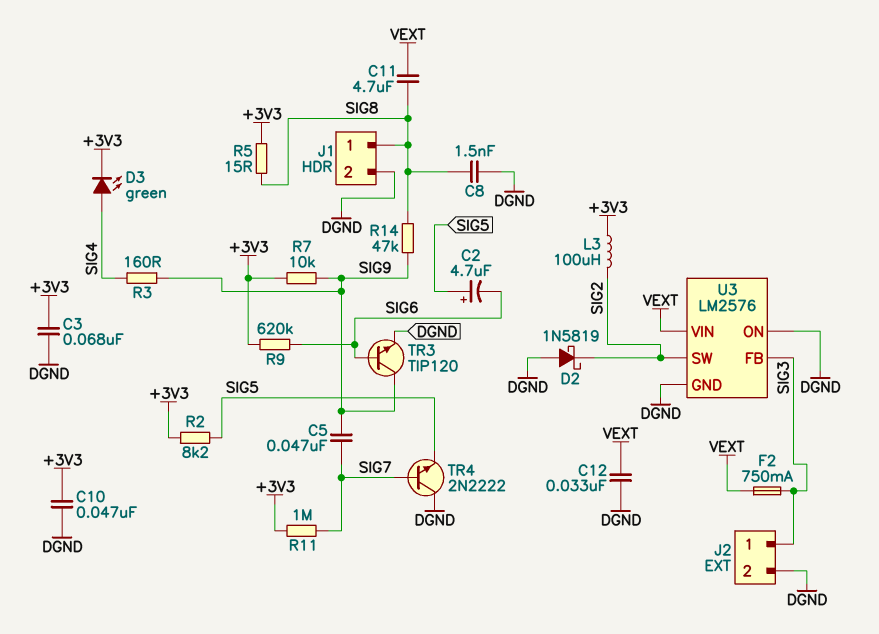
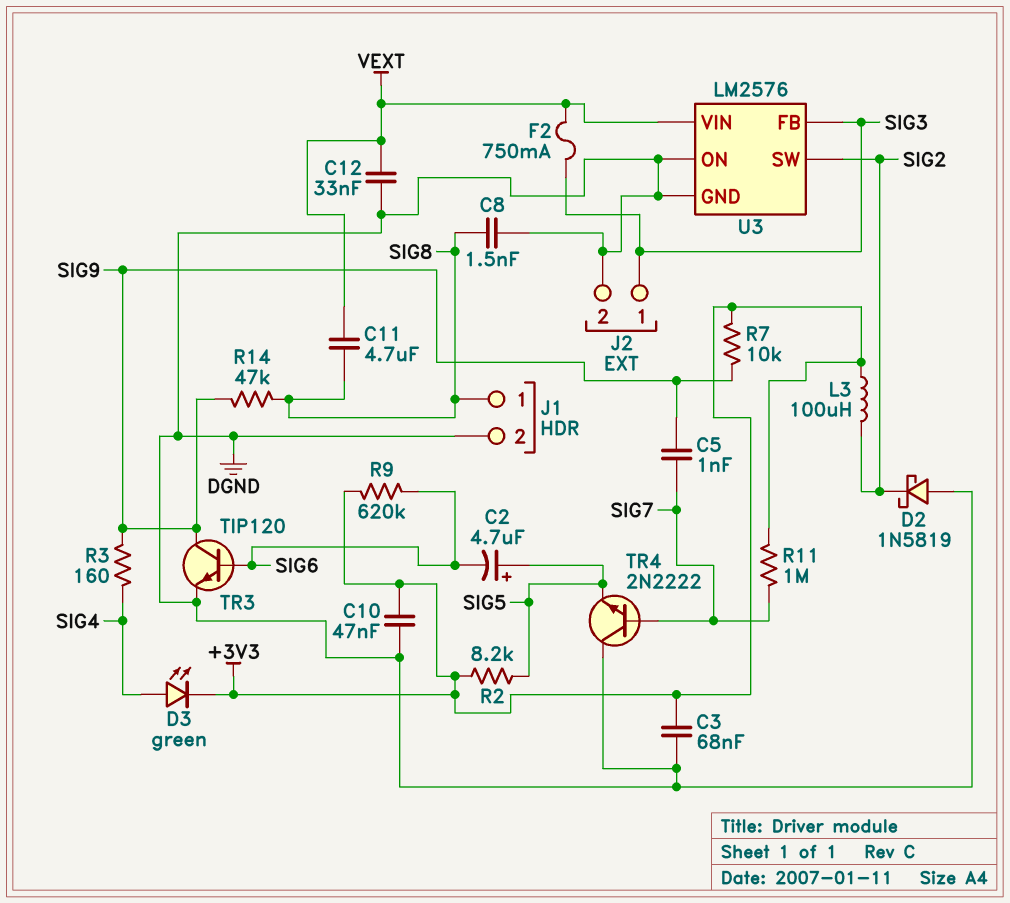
C5: 47nF (SIG7, SIG9) -> 1nF (SIG7, SIG9)
R5: 15 (+3V3, SIG8) -> none

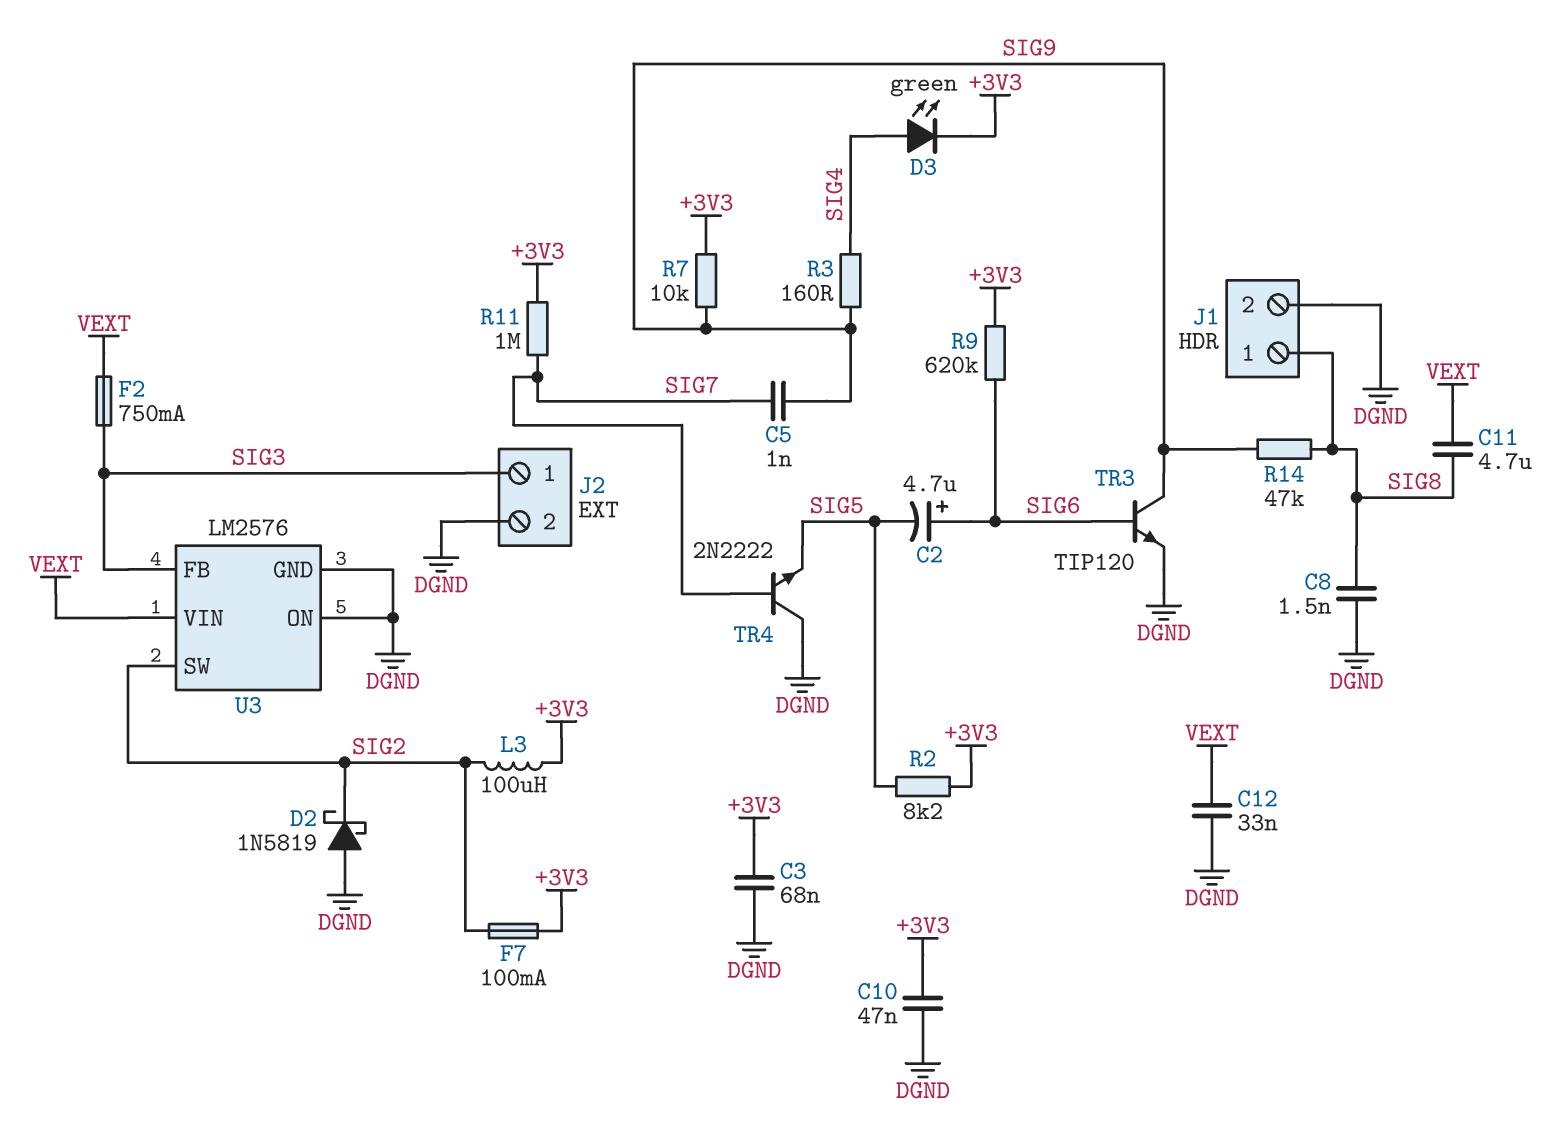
C2: 4.7uF (plus SIG5, minus SIG6) -> 4.7uF (plus SIG6, minus SIG5)
F7: none -> 100mA (+3V3, SIG2)

